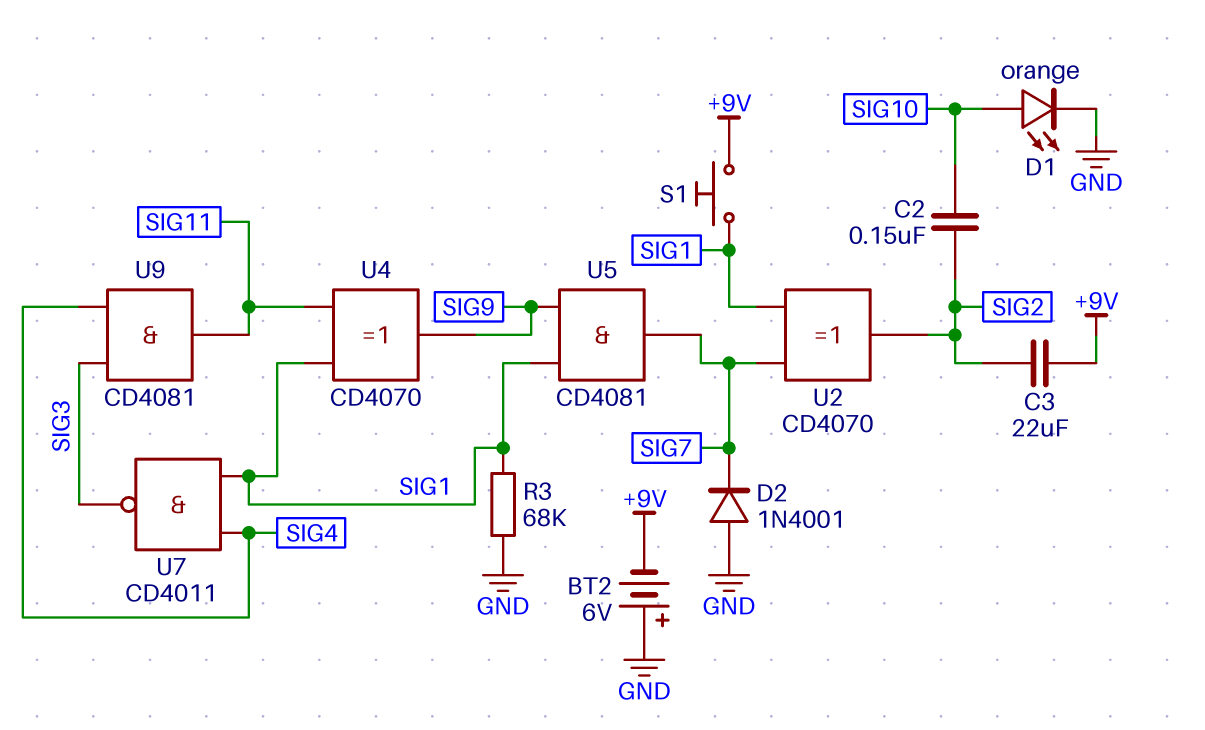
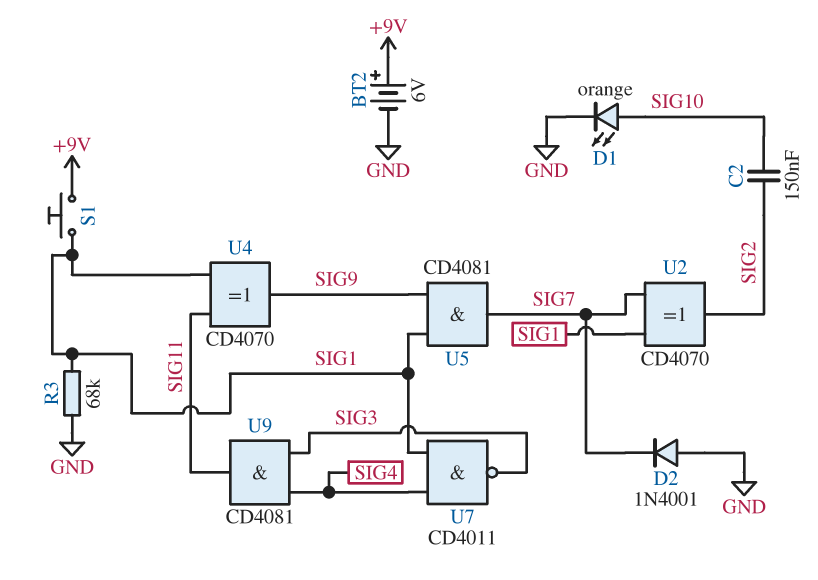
BT2: 6V (plus GND, minus +9V) -> 6V (plus +9V, minus GND)
C3: 22uF (+9V, SIG2) -> none

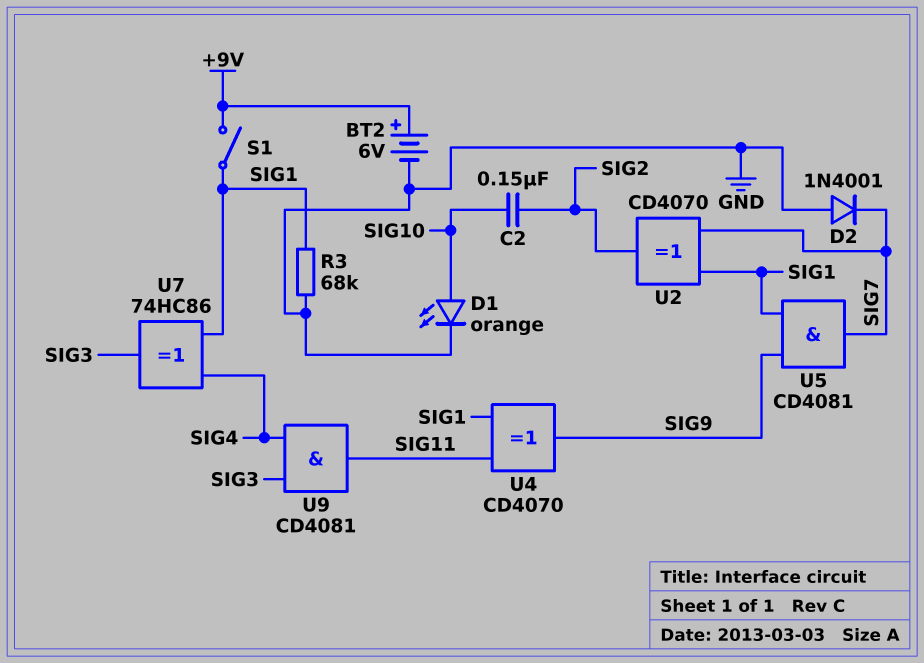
S1: button (+9V, SIG1) -> switch (+9V, SIG1)
U7: NAND CD4011 (in SIG1, in SIG4, out SIG3) -> XOR 74HC86 (in SIG1, in SIG4, out SIG3)

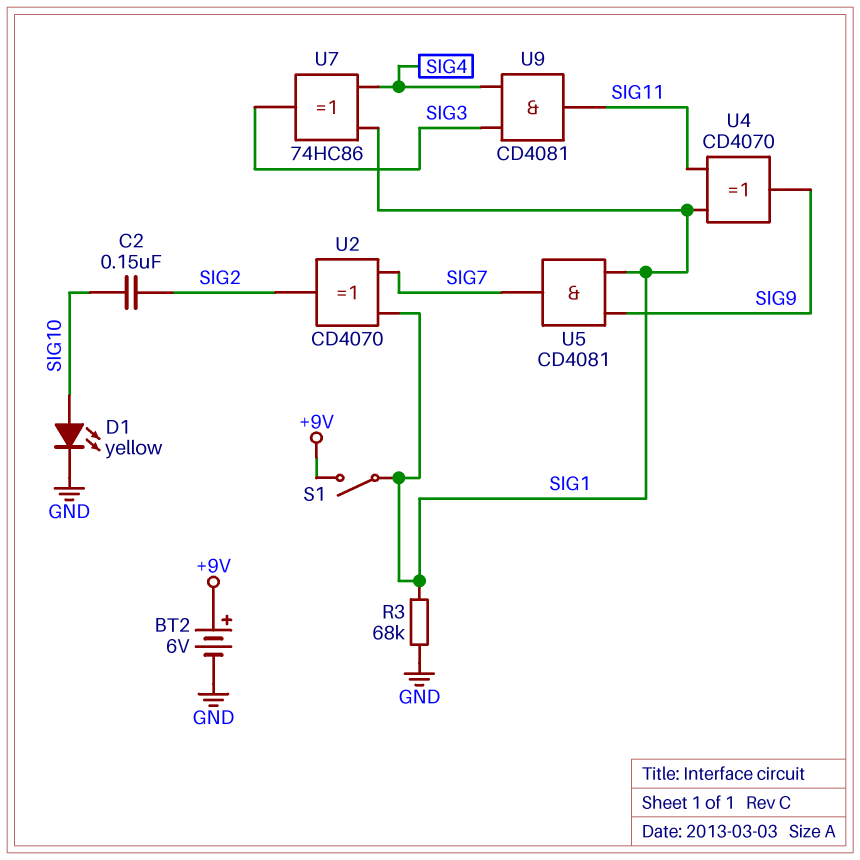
D1: LED orange (A SIG10, K GND) -> LED yellow (A SIG10, K GND)
D2: diode 1N4001 (A GND, K SIG7) -> none

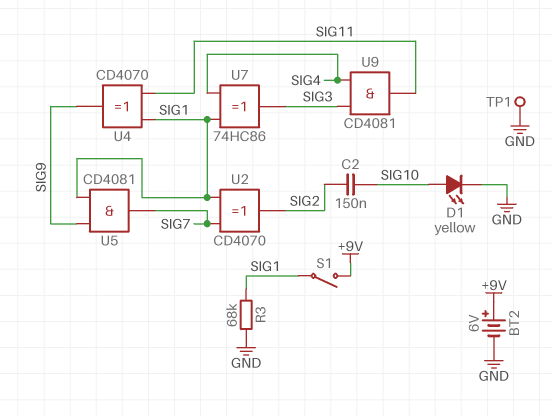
TP1: none -> test point (GND)

